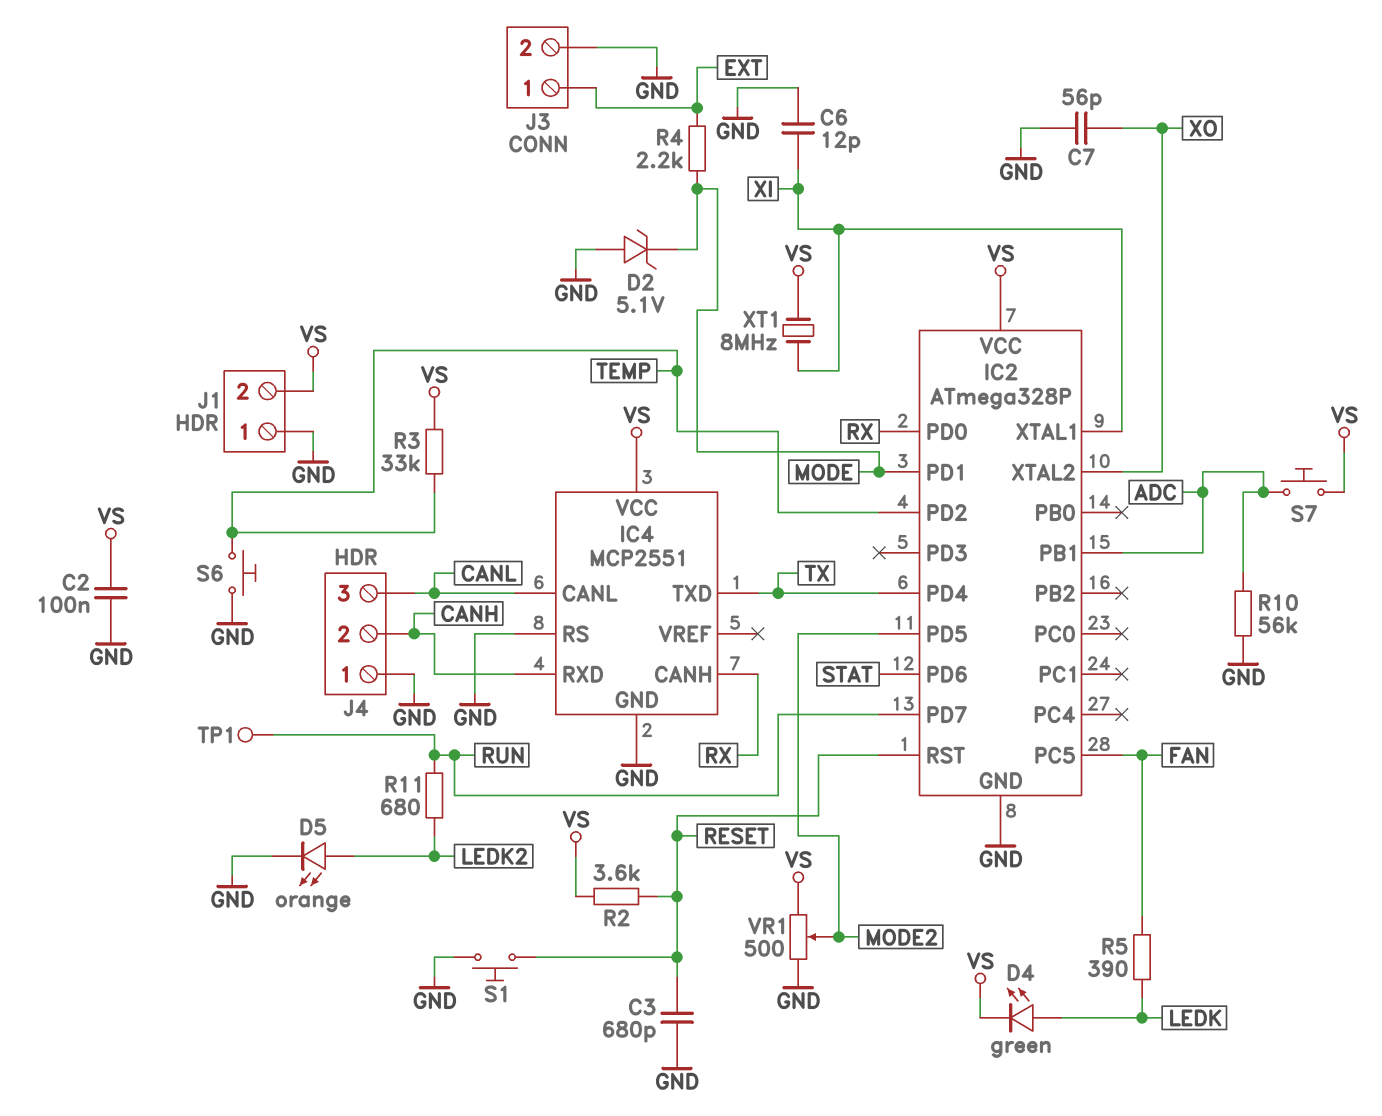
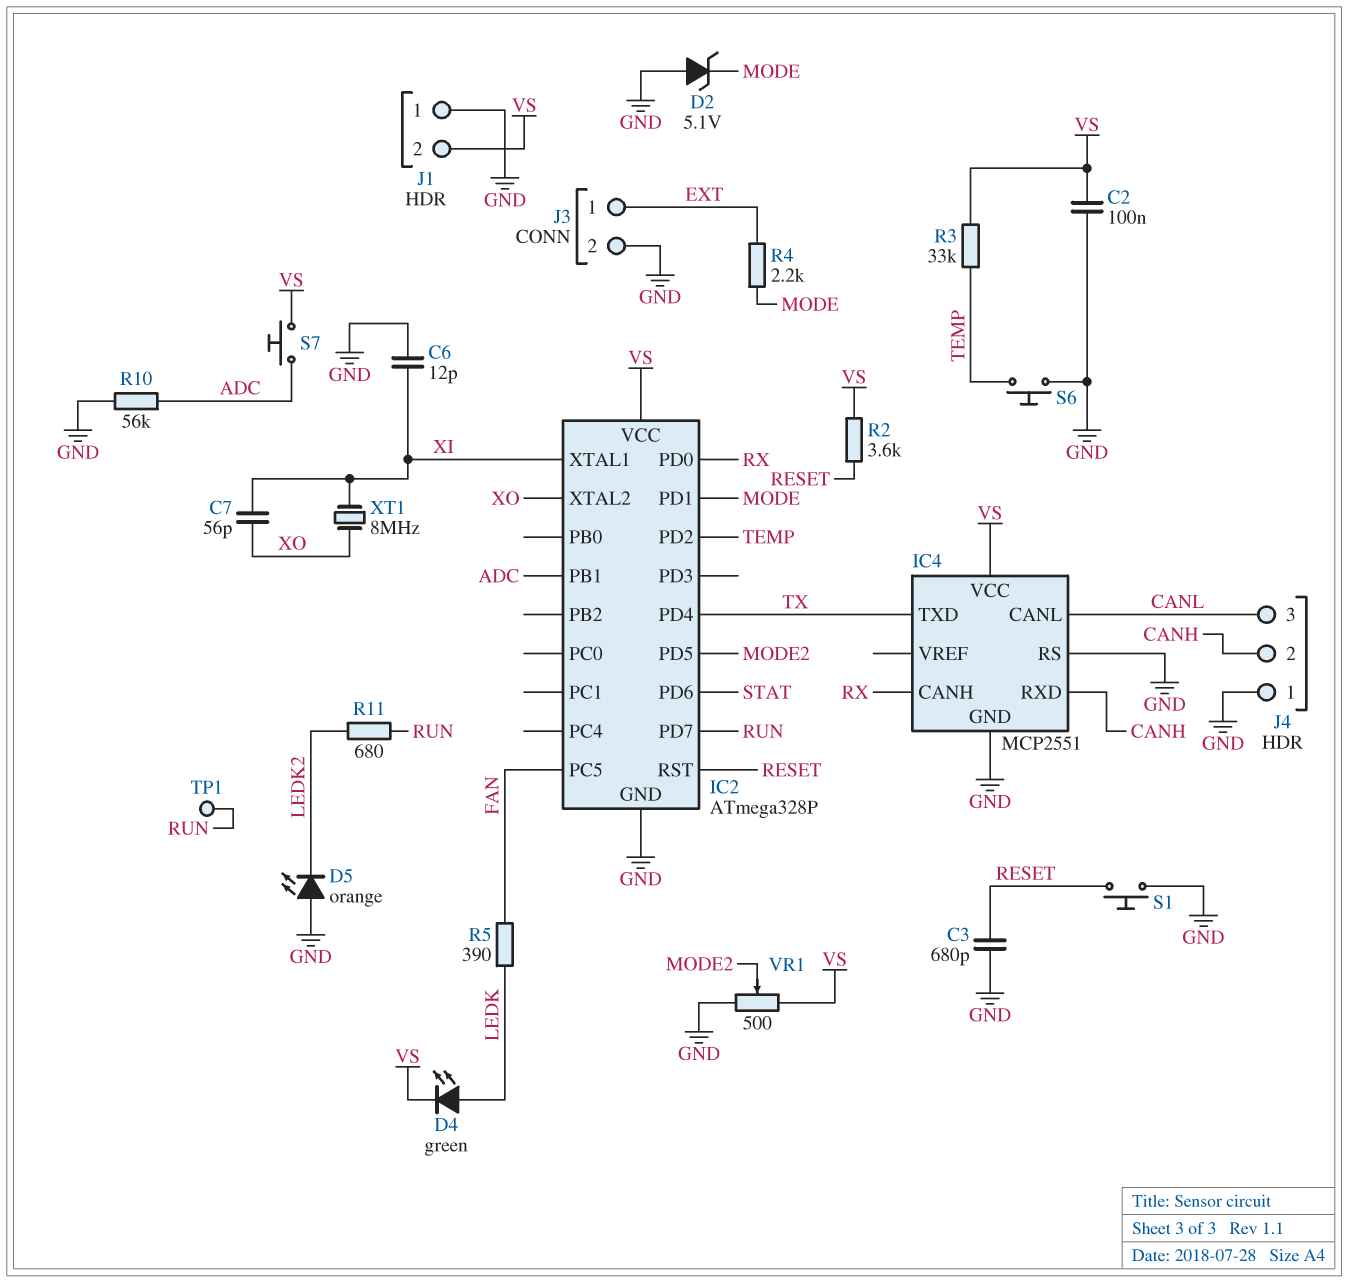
C7: 56pF (GND, XO) -> 56pF (XI, XO)
D5: LED orange (A LEDK2, K GND) -> LED orange (A GND, K LEDK2)
XT1: 8MHz (VS, XI) -> 8MHz (XI, XO)

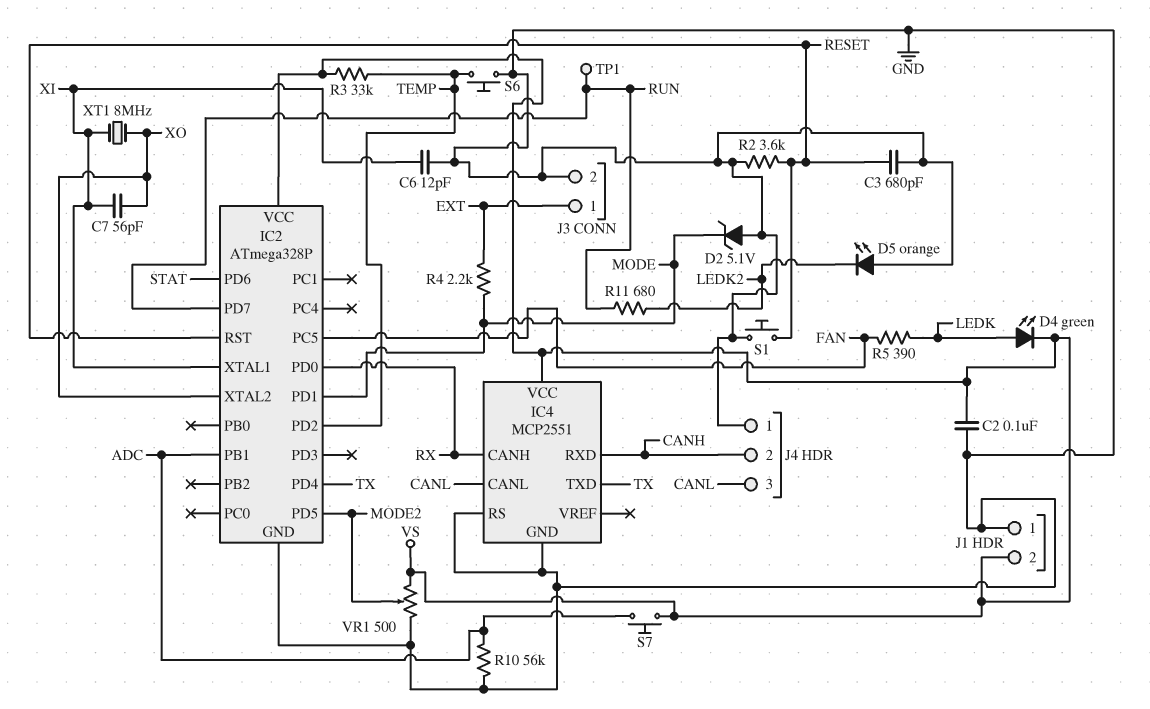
R2: 3.6k (RESET, VS) -> 3.6k (GND, RESET)

